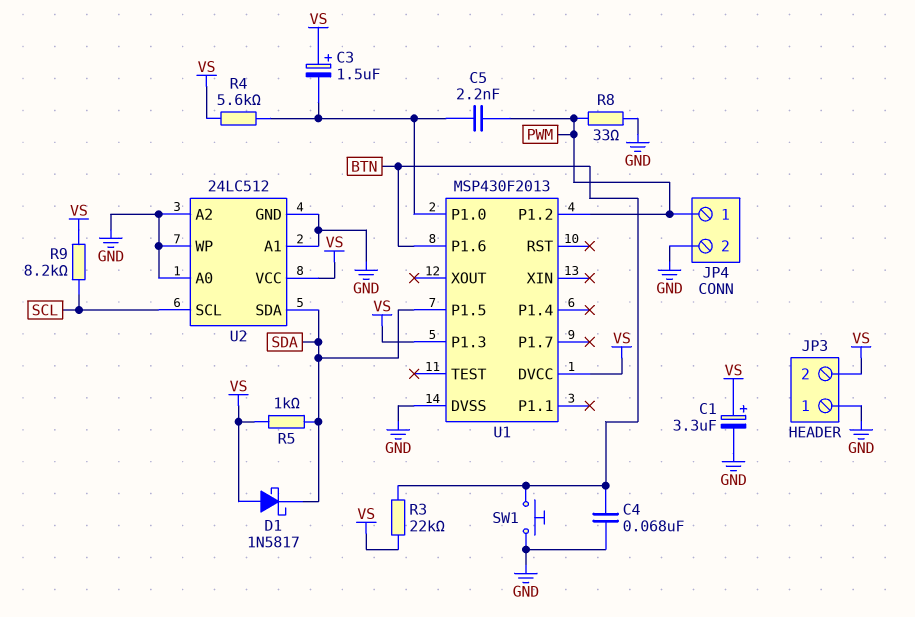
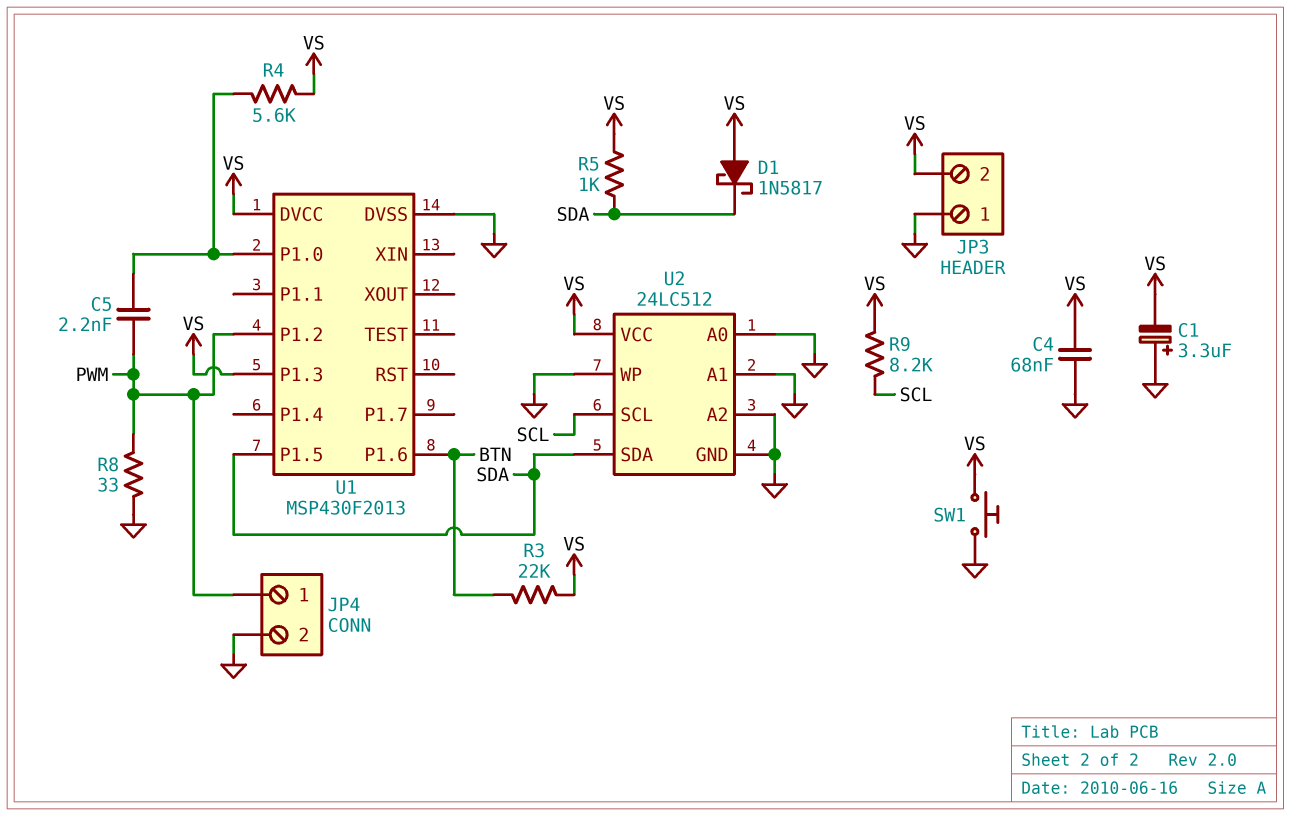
C1: 3.3uF (plus VS, minus GND) -> 3.3uF (plus GND, minus VS)
C3: 1.5uF (plus VS, minus U1/P1.0) -> none
C4: 68nF (BTN, GND) -> 68nF (GND, VS)
SW1: button (BTN, GND) -> button (GND, VS)

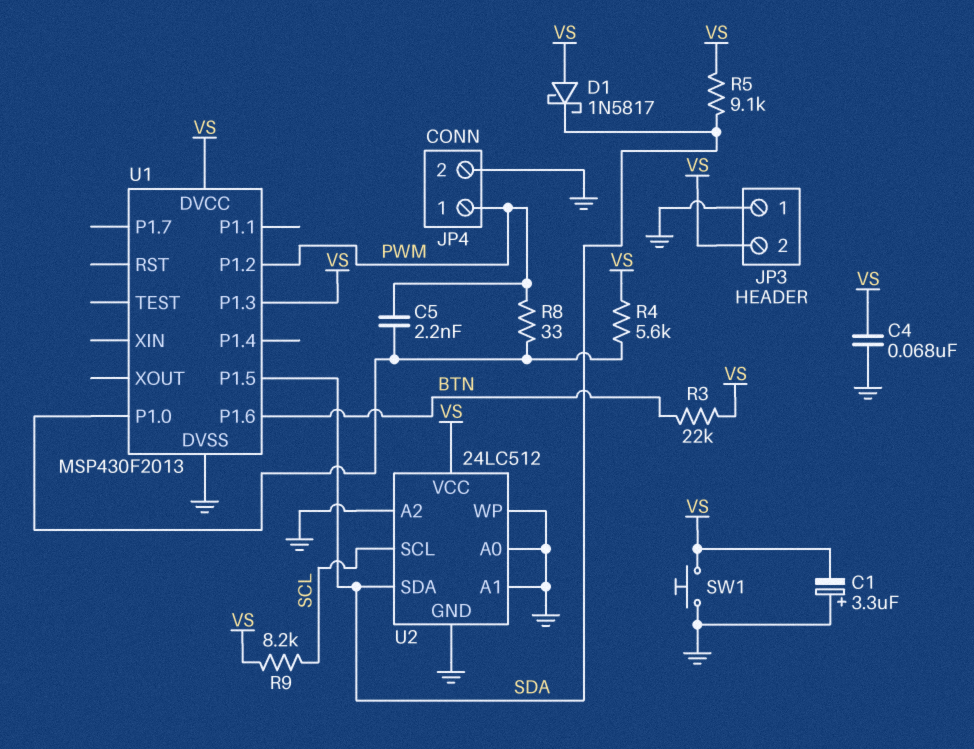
R5: 1k (SDA, VS) -> 9.1k (SDA, VS)
R8: 33 (GND, PWM) -> 33 (PWM, U1/P1.0)

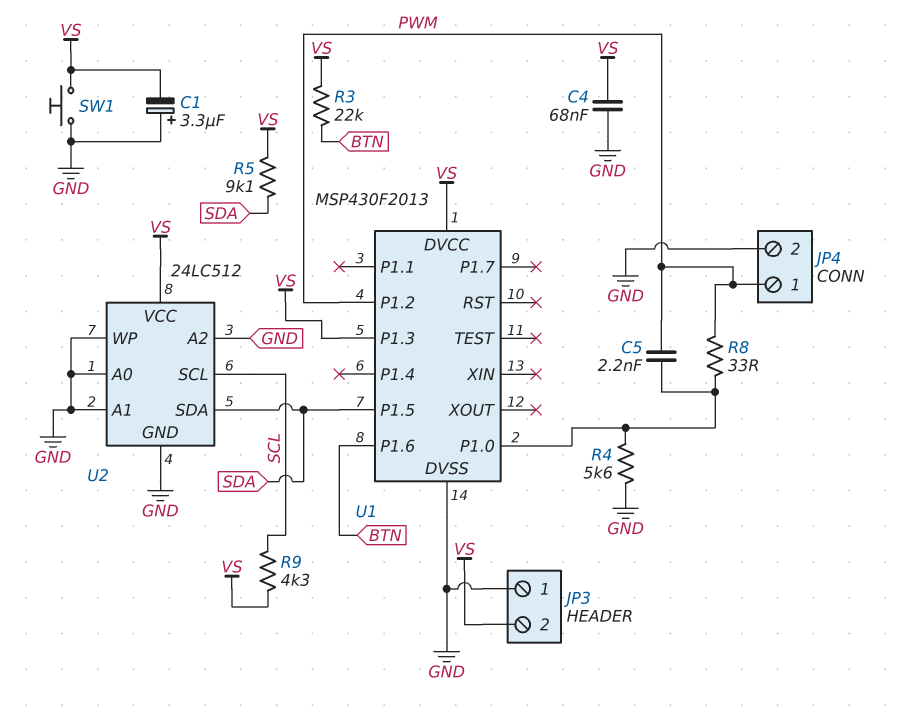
D1: schottky 1N5817 (A VS, K SDA) -> none
R4: 5.6k (U1/P1.0, VS) -> 5.6k (GND, U1/P1.0)
R9: 8.2k (SCL, VS) -> 4.3k (SCL, VS)

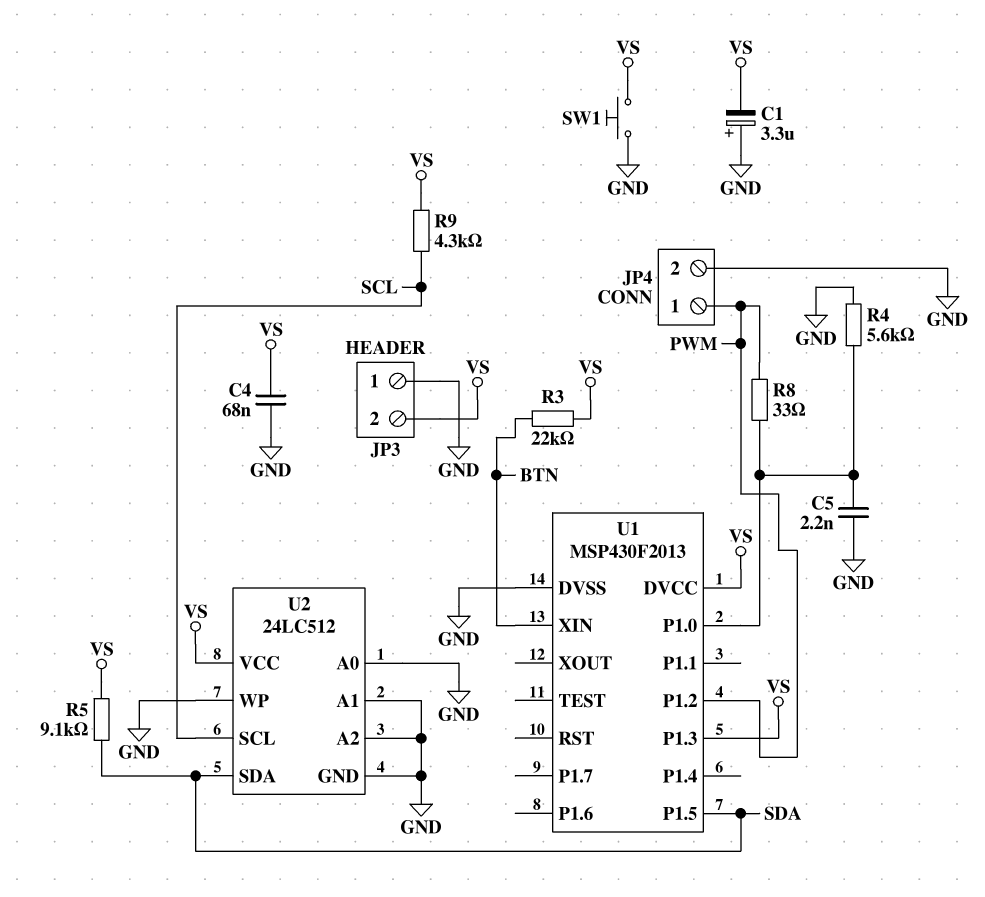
C5: 2.2nF (PWM, U1/P1.0) -> 2.2nF (GND, U1/P1.0)
U1 pin P1.6: BTN -> none
U1 pin XIN: none -> BTN

